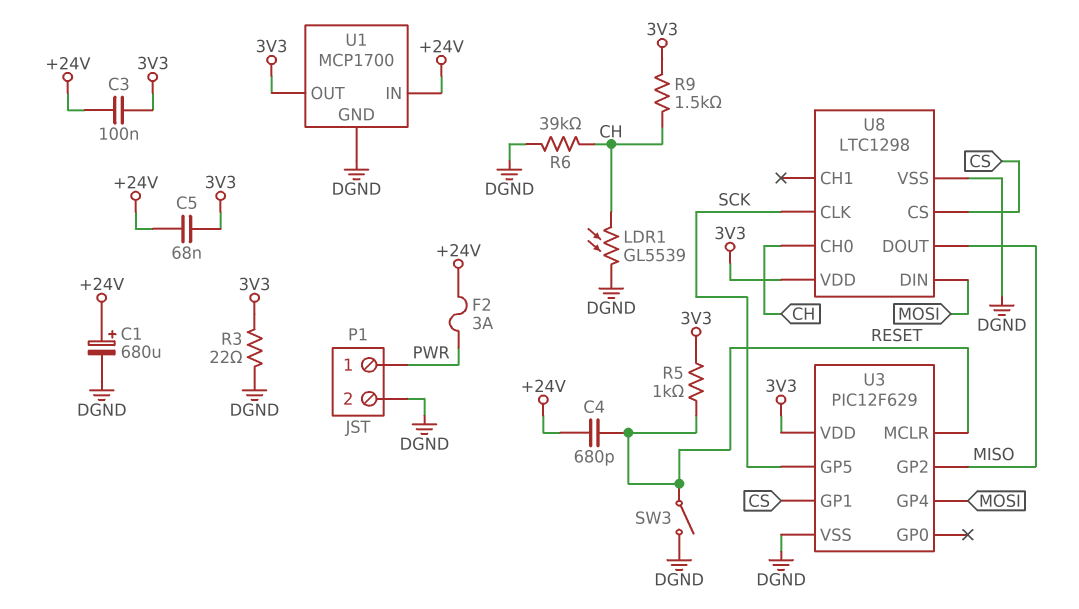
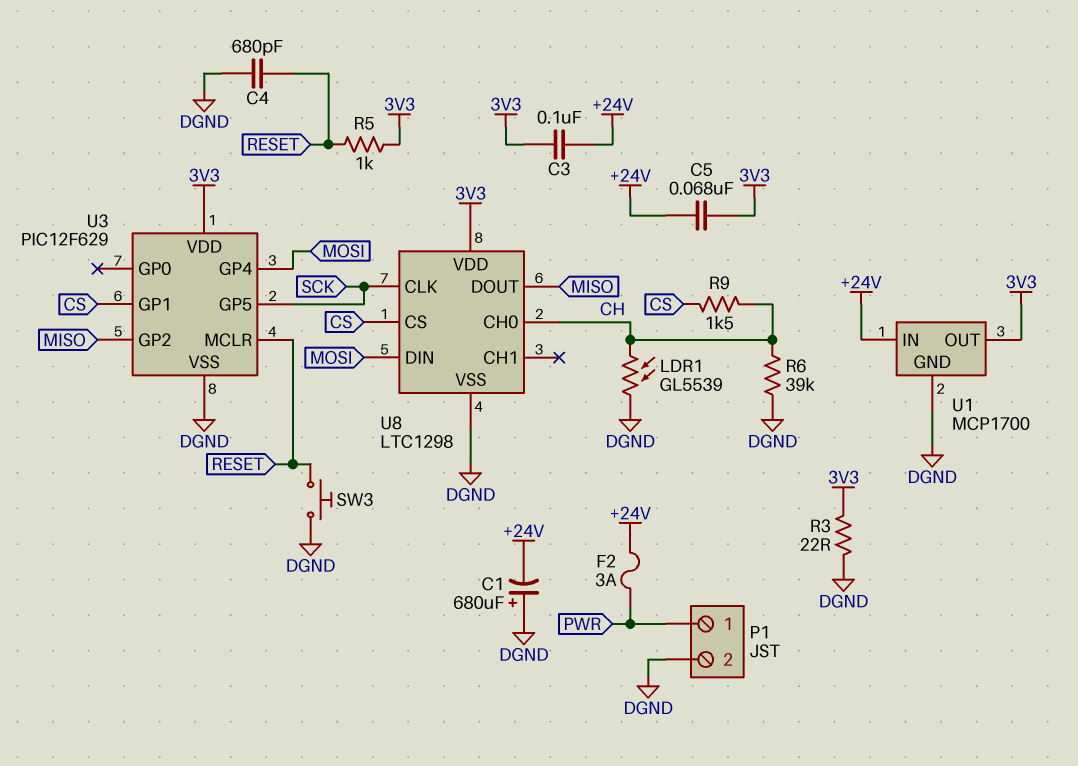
C1: 680uF (plus +24V, minus DGND) -> 680uF (plus DGND, minus +24V)
C4: 680pF (+24V, RESET) -> 680pF (DGND, RESET)
R9: 1.5k (3V3, CH) -> 1.5k (CH, CS)
SW3: switch (DGND, RESET) -> button (DGND, RESET)

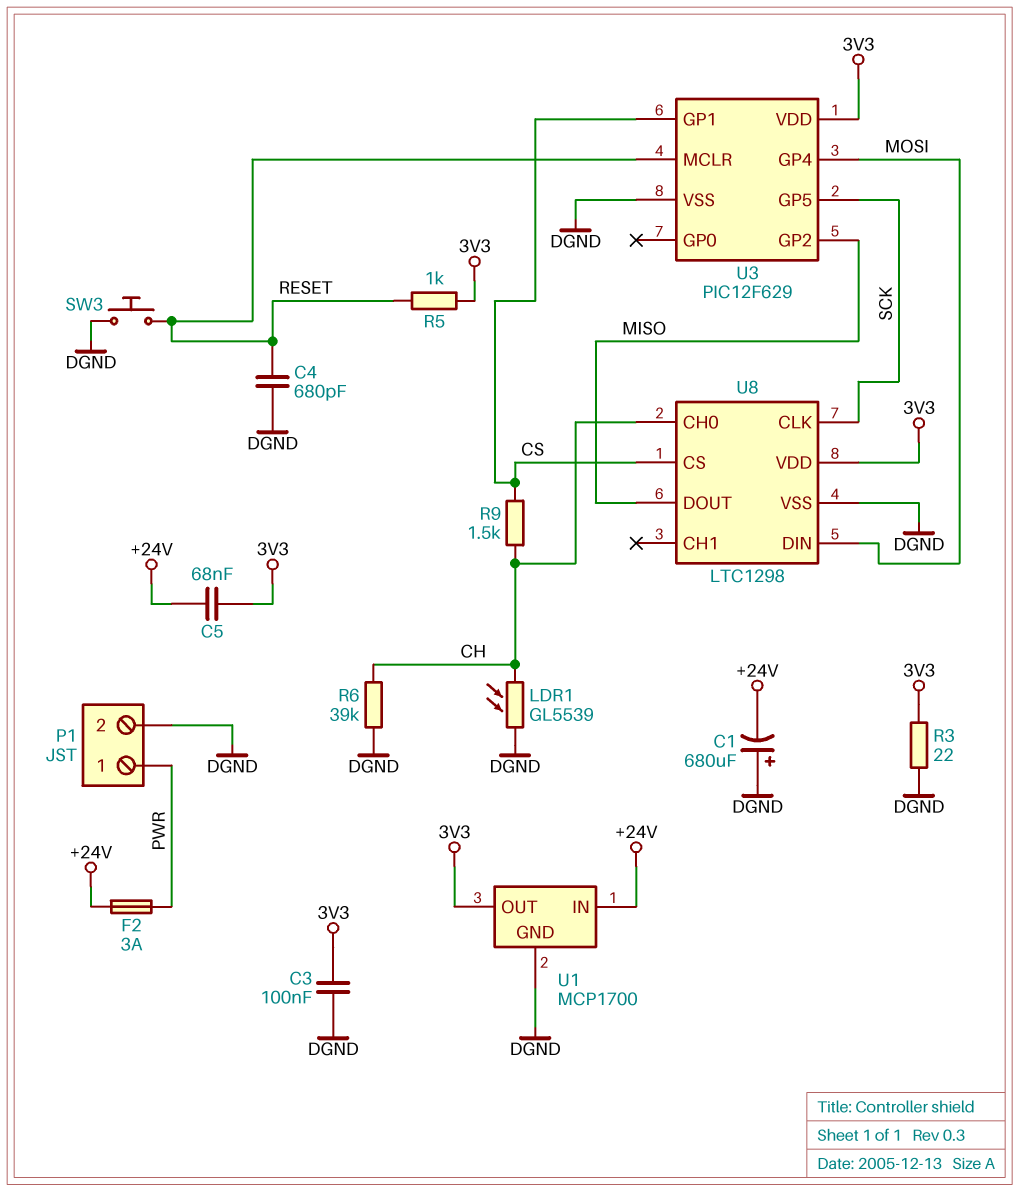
C3: 100nF (+24V, 3V3) -> 100nF (3V3, DGND)

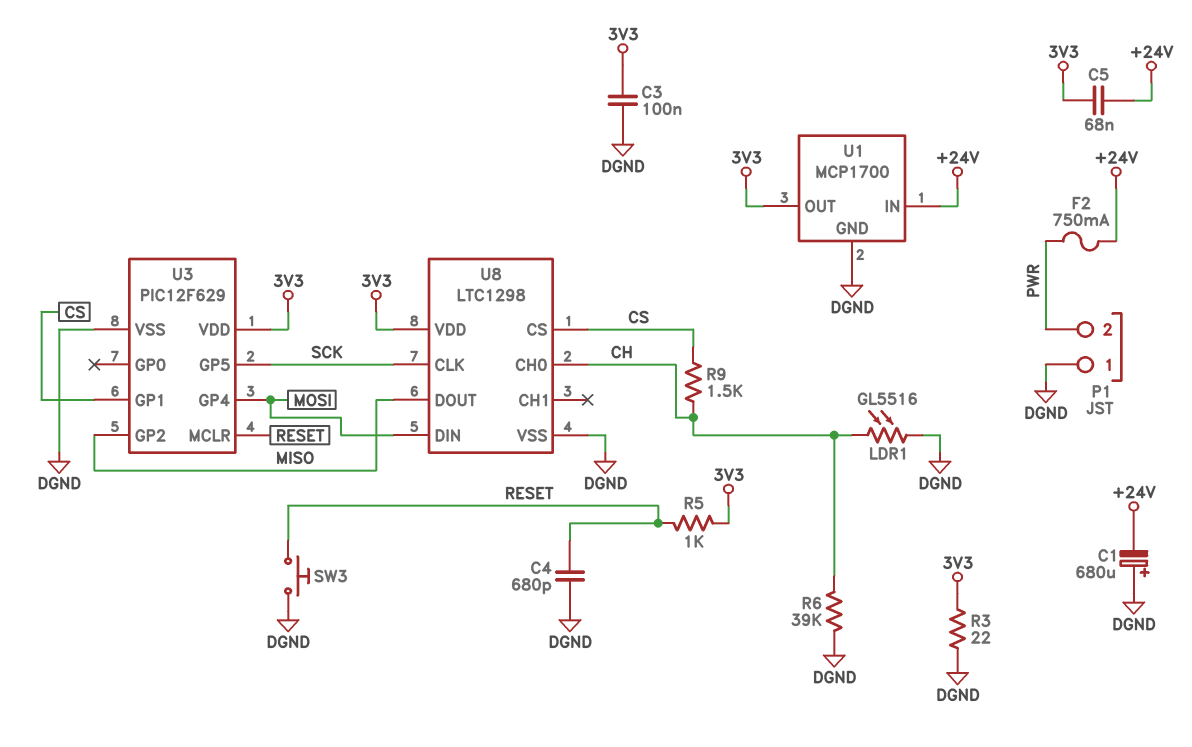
F2: 3A (+24V, PWR) -> 750mA (+24V, PWR)
LDR1: GL5539 (CH, DGND) -> GL5516 (CH, DGND)
P1 pin 1: PWR -> DGND
P1 pin 2: DGND -> PWR

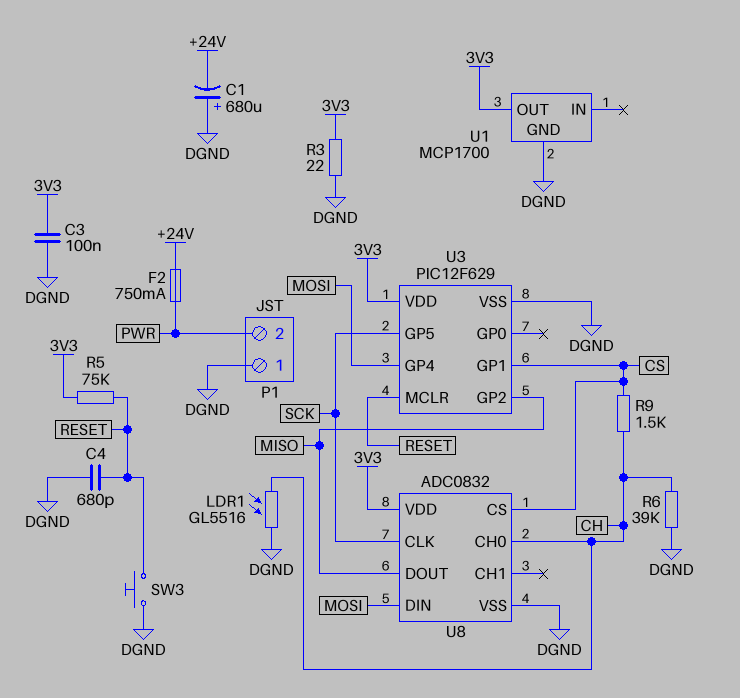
C5: 68nF (+24V, 3V3) -> none
R5: 1k (3V3, RESET) -> 75k (3V3, RESET)
U1 pin IN: +24V -> none
U8: LTC1298 -> ADC0832

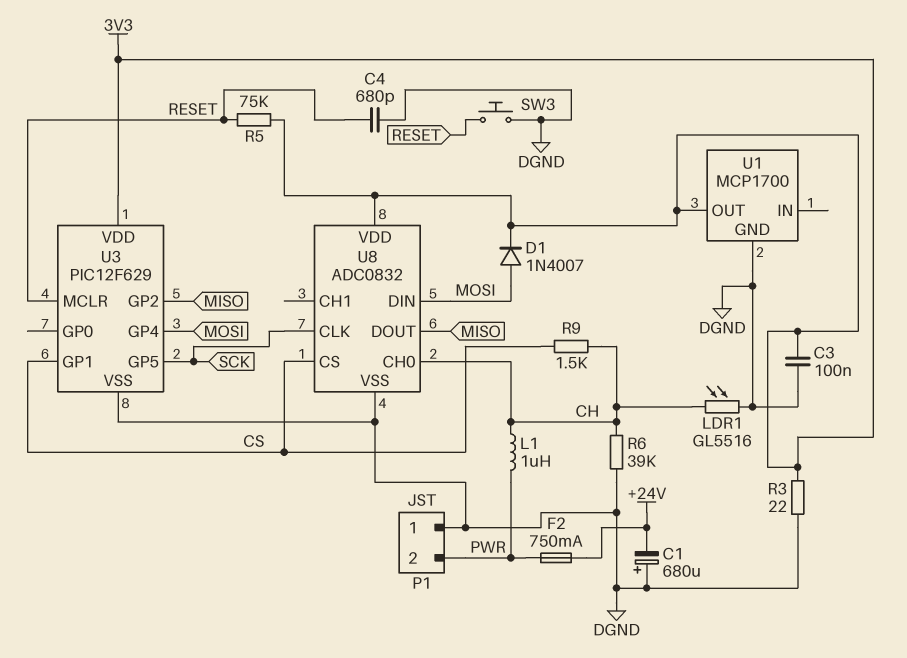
D1: none -> diode 1N4007 (A MOSI, K 3V3)
L1: none -> 1uH (CH, PWR)

